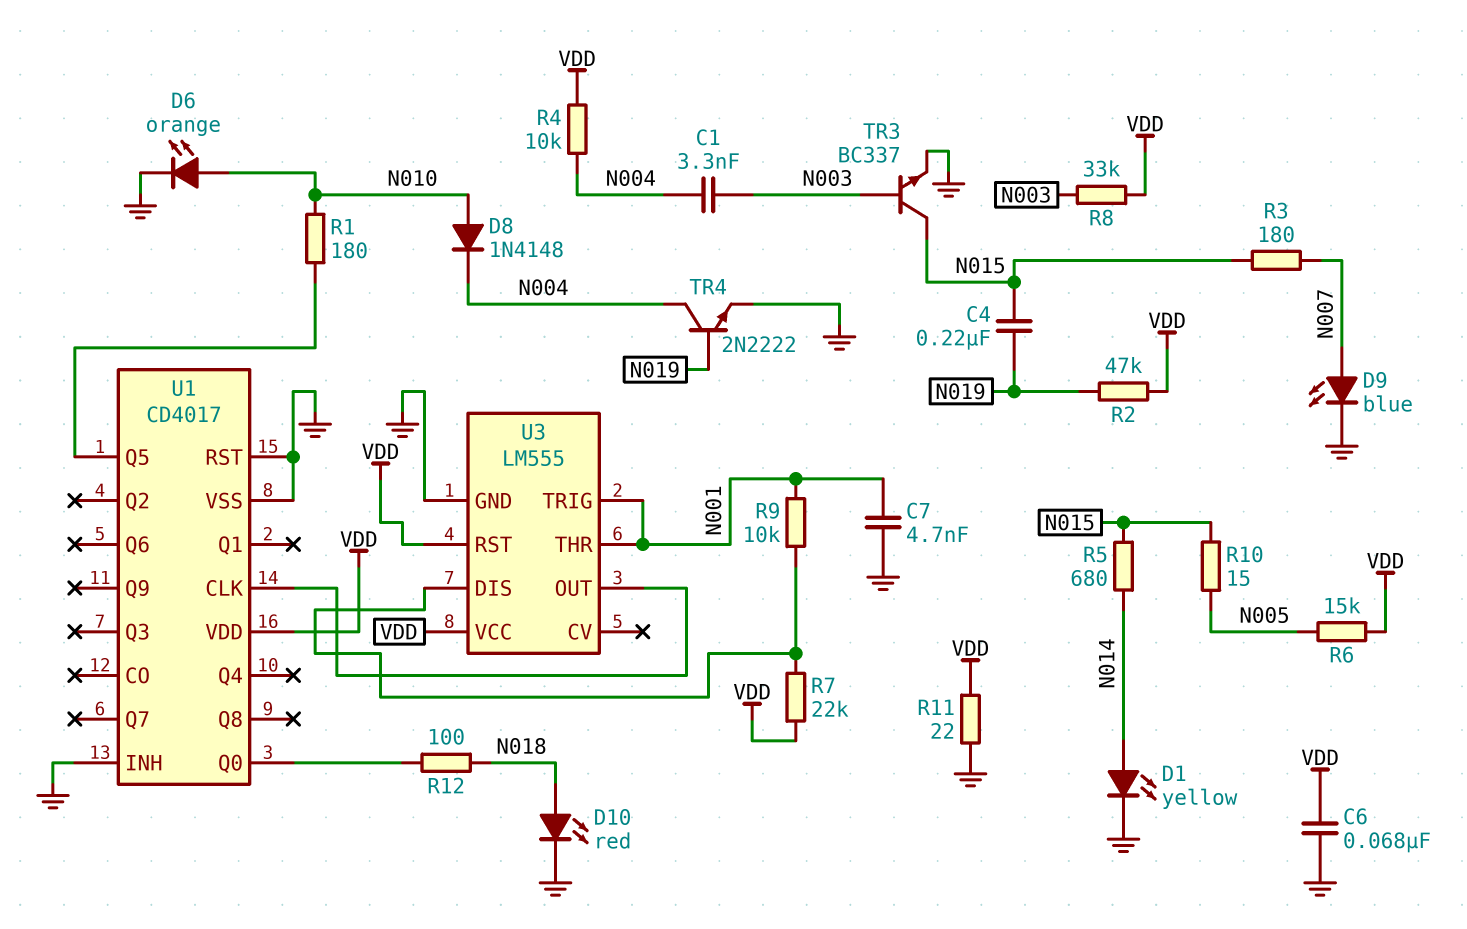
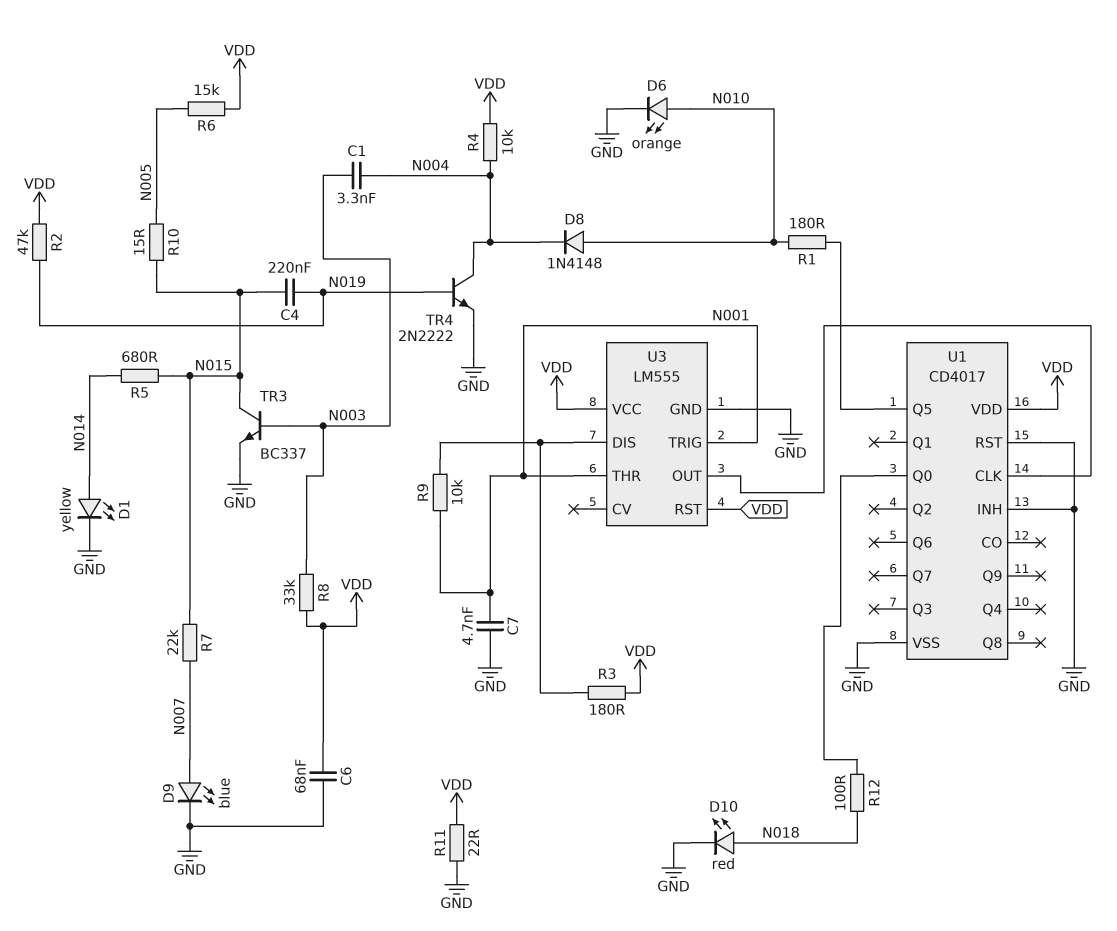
R3: 180 (N007, N015) -> 180 (U3/DIS, VDD)
R7: 22k (U3/DIS, VDD) -> 22k (N007, N015)

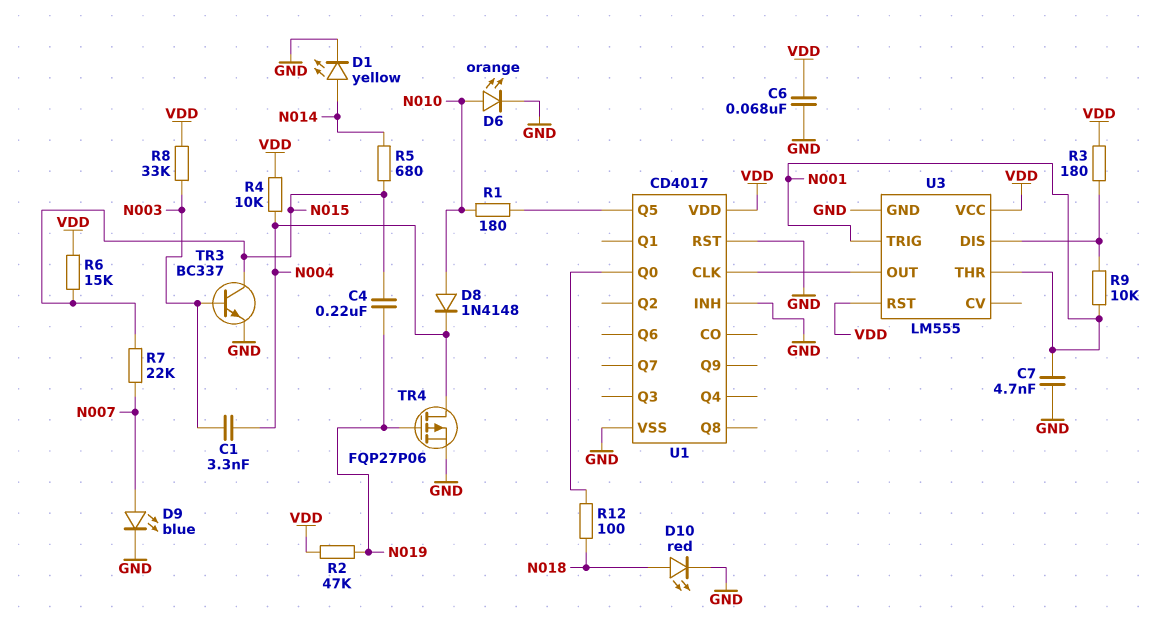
R6: 15k (N005, VDD) -> 15k (N015, VDD)
R10: 15 (N005, N015) -> none
R11: 22 (GND, VDD) -> none
TR4: NPN 2N2222 (B N019, C N004, E GND) -> PMOS FQP27P06 (G N019, D N004, S GND)

